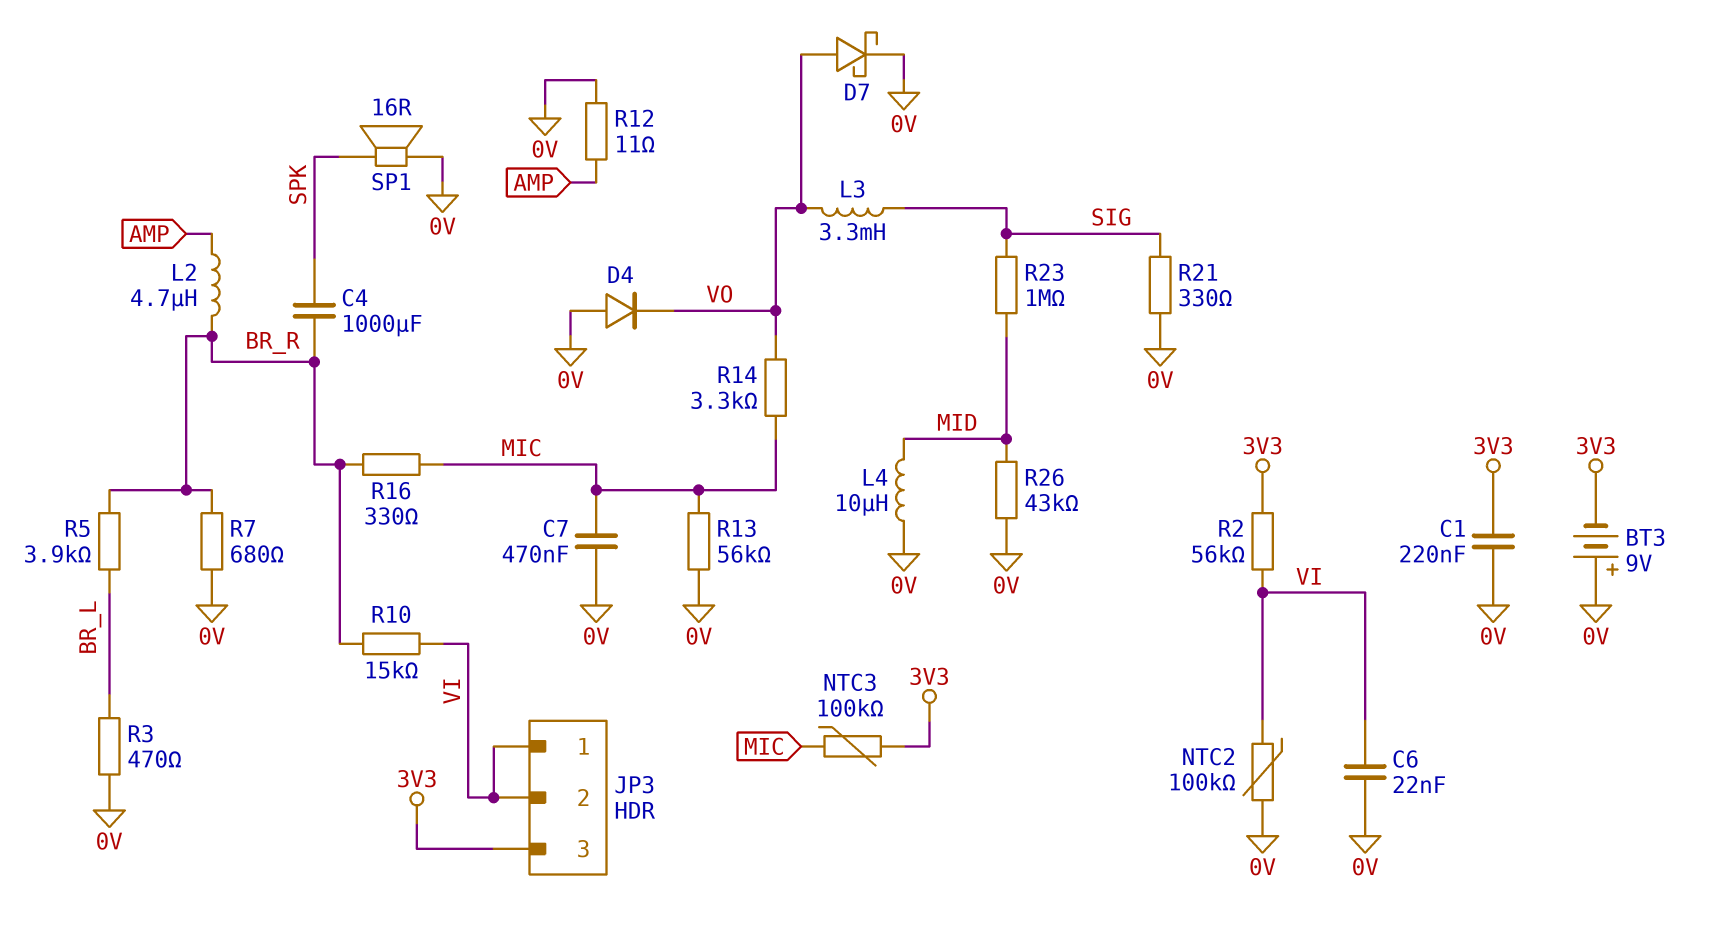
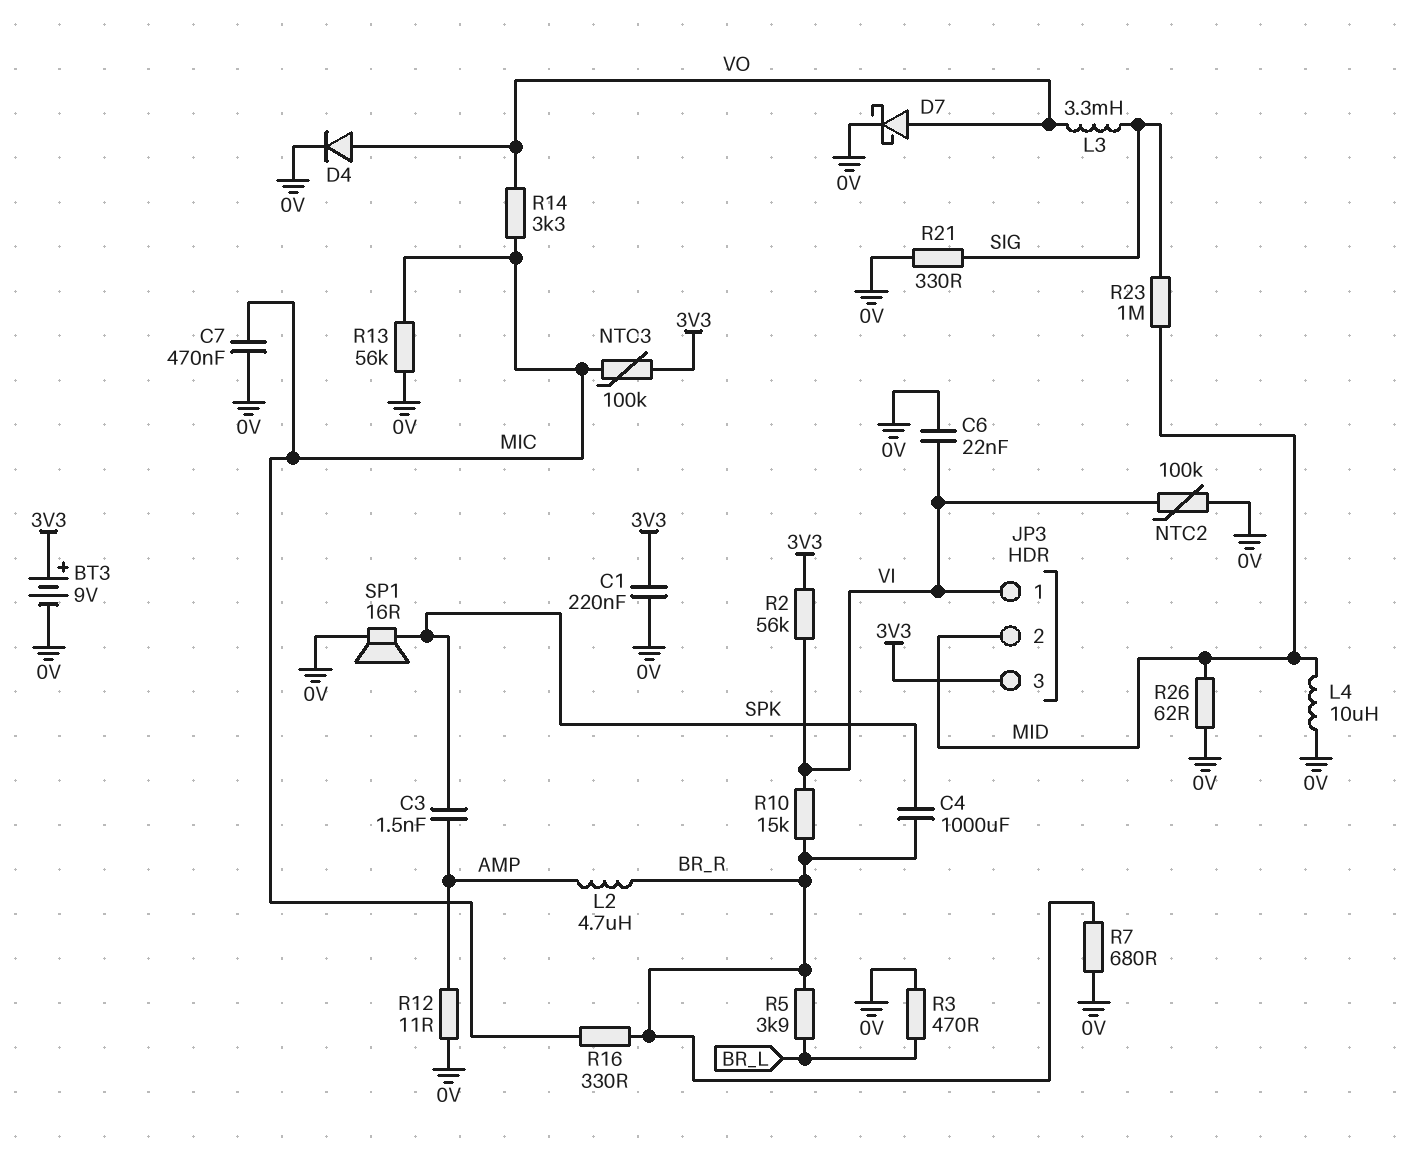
BT3: 9V (plus 0V, minus 3V3) -> 9V (plus 3V3, minus 0V)
C3: none -> 1.5nF (AMP, SPK)
D4: diode (A 0V, K VO) -> diode (A VO, K 0V)
JP3 pin 2: VI -> MID
R26: 43k (0V, MID) -> 62 (0V, MID)

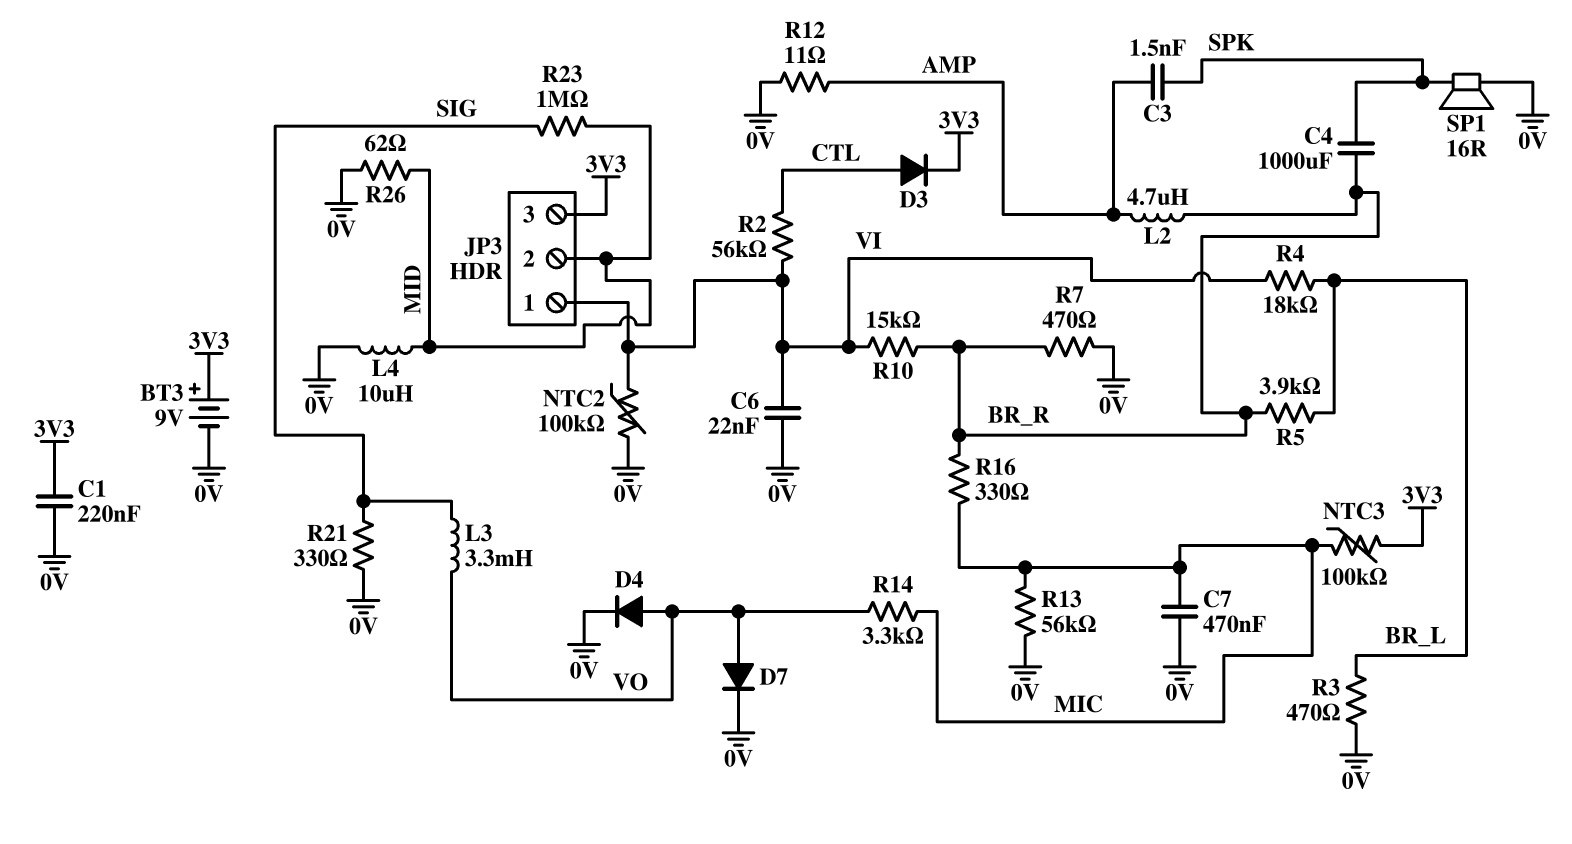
D3: none -> diode (A CTL, K 3V3)
D7: schottky (A VO, K 0V) -> diode (A VO, K 0V)
R2: 56k (3V3, VI) -> 56k (CTL, VI)
R4: none -> 18k (BR_L, VI)
R7: 680 (0V, BR_R) -> 470 (0V, BR_R)

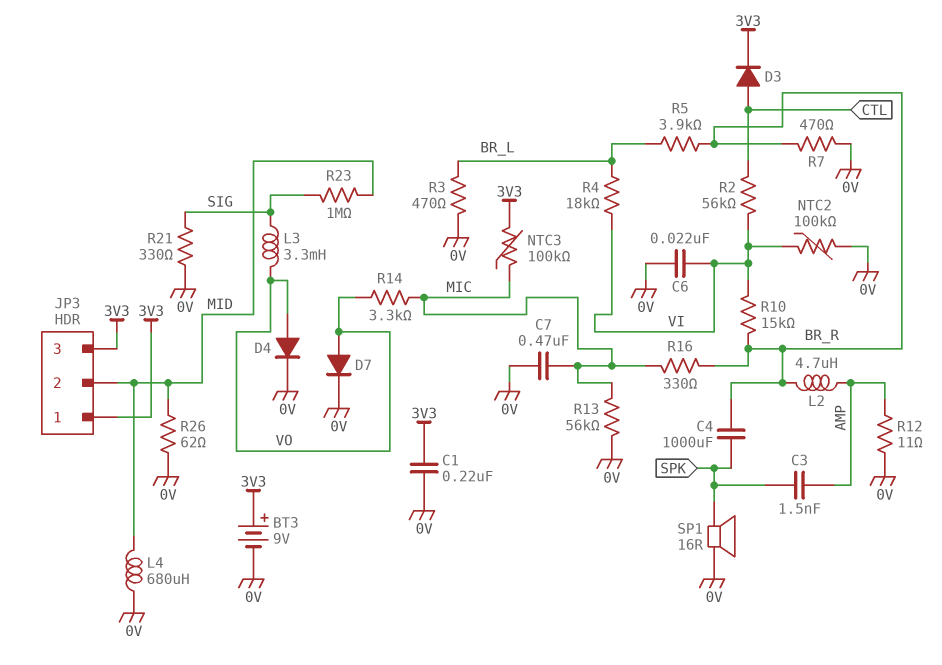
JP3 pin 1: VI -> 3V3
L4: 10uH (0V, MID) -> 680uH (0V, MID)

